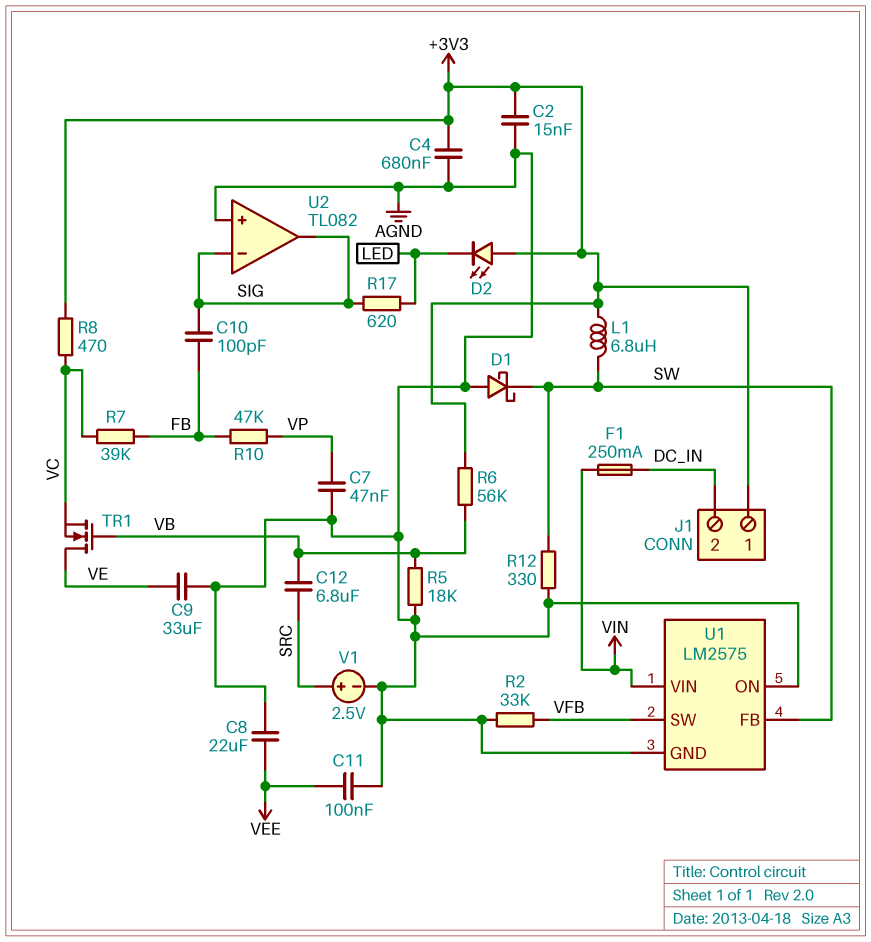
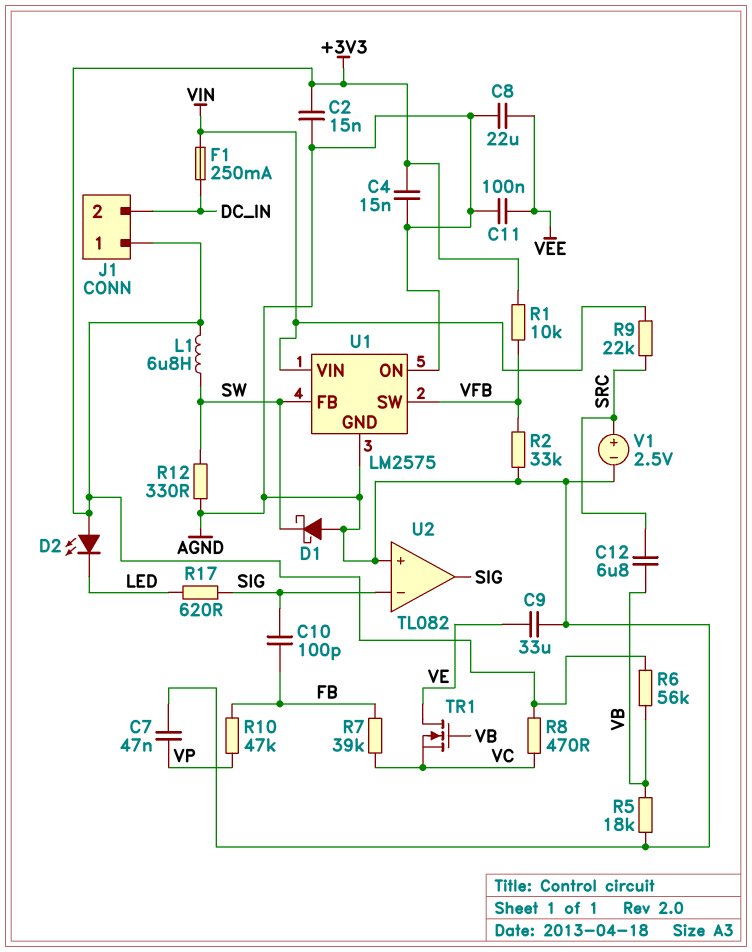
C4: 680nF (+3V3, AGND) -> 15nF (+3V3, AGND)
R1: none -> 10k (+3V3, VFB)
R9: none -> 22k (SRC, VIN)

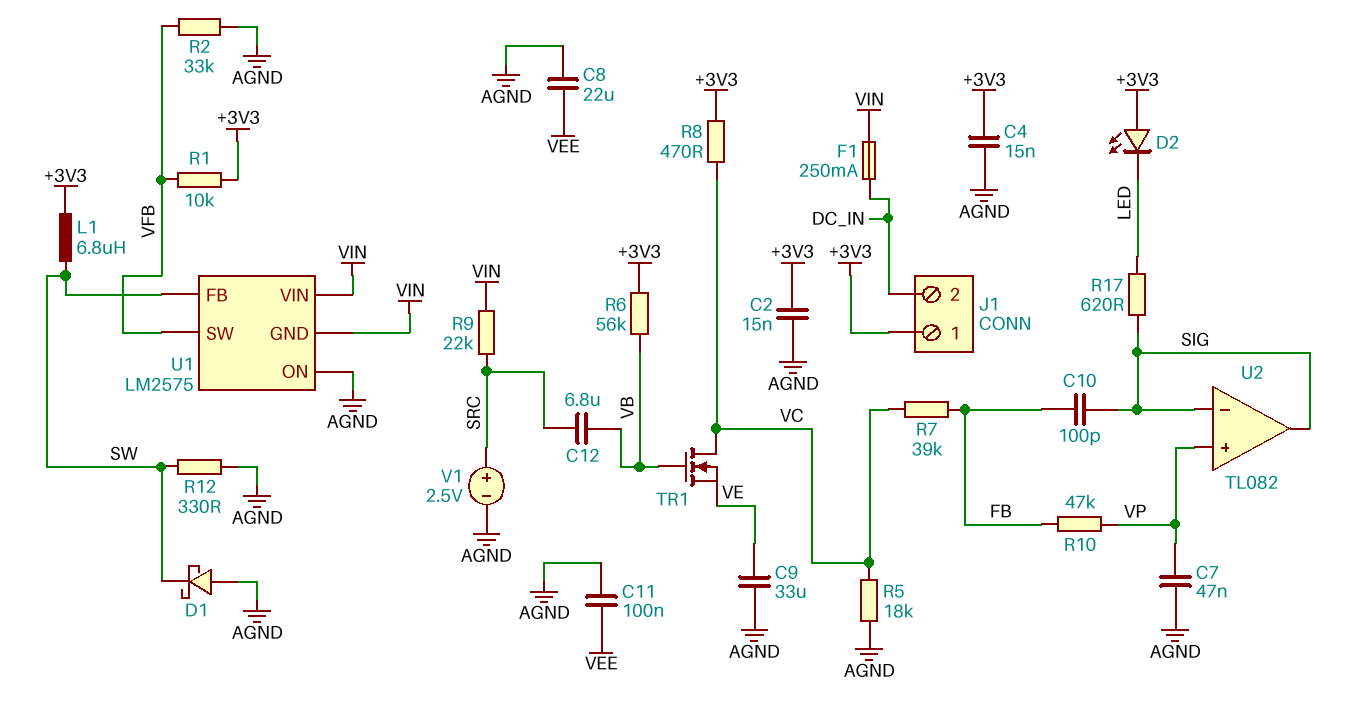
R5: 18k (AGND, VB) -> 18k (AGND, VC)
TR1: NMOS (G VB, D VE, S VC) -> NMOS (G VB, D VC, S VE)
U1 pin GND: AGND -> VIN
U2 pin in+: AGND -> VP

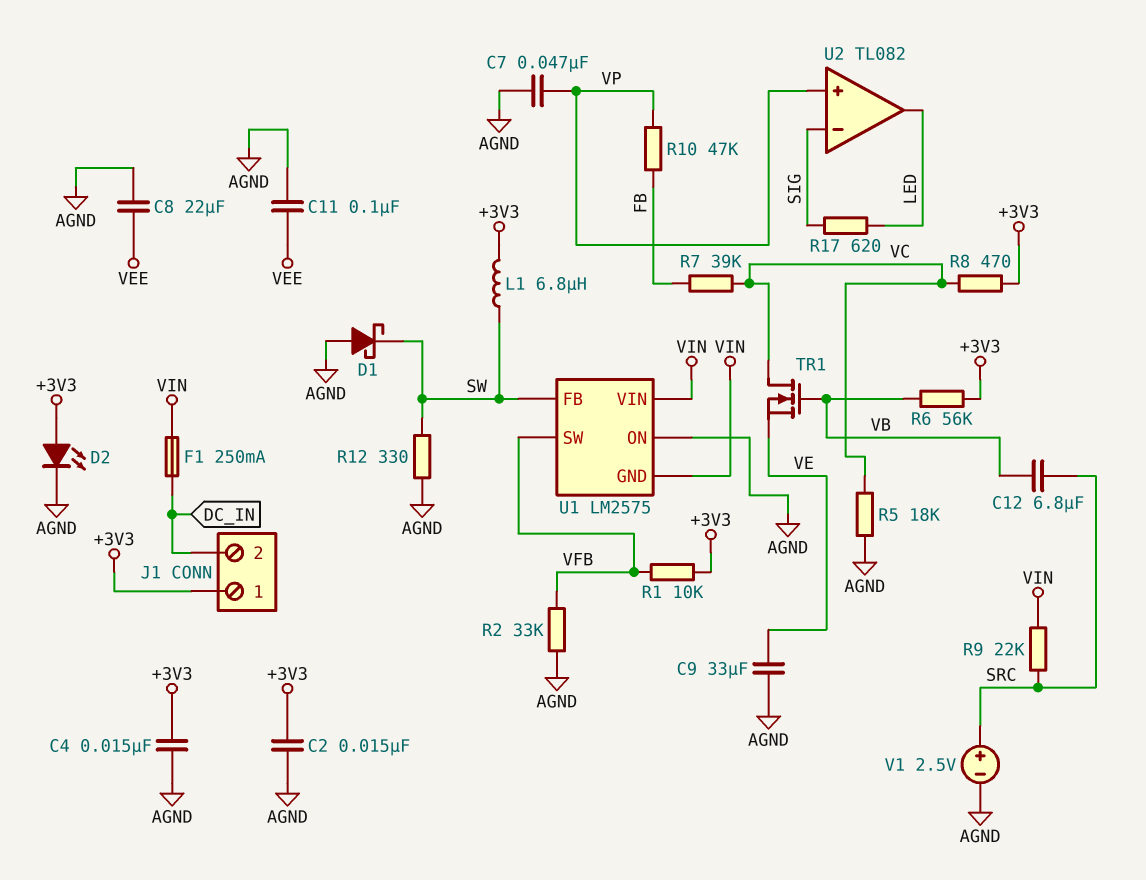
C10: 100pF (FB, SIG) -> none
D2: LED (A +3V3, K LED) -> LED (A +3V3, K AGND)
U2 pin out: SIG -> LED

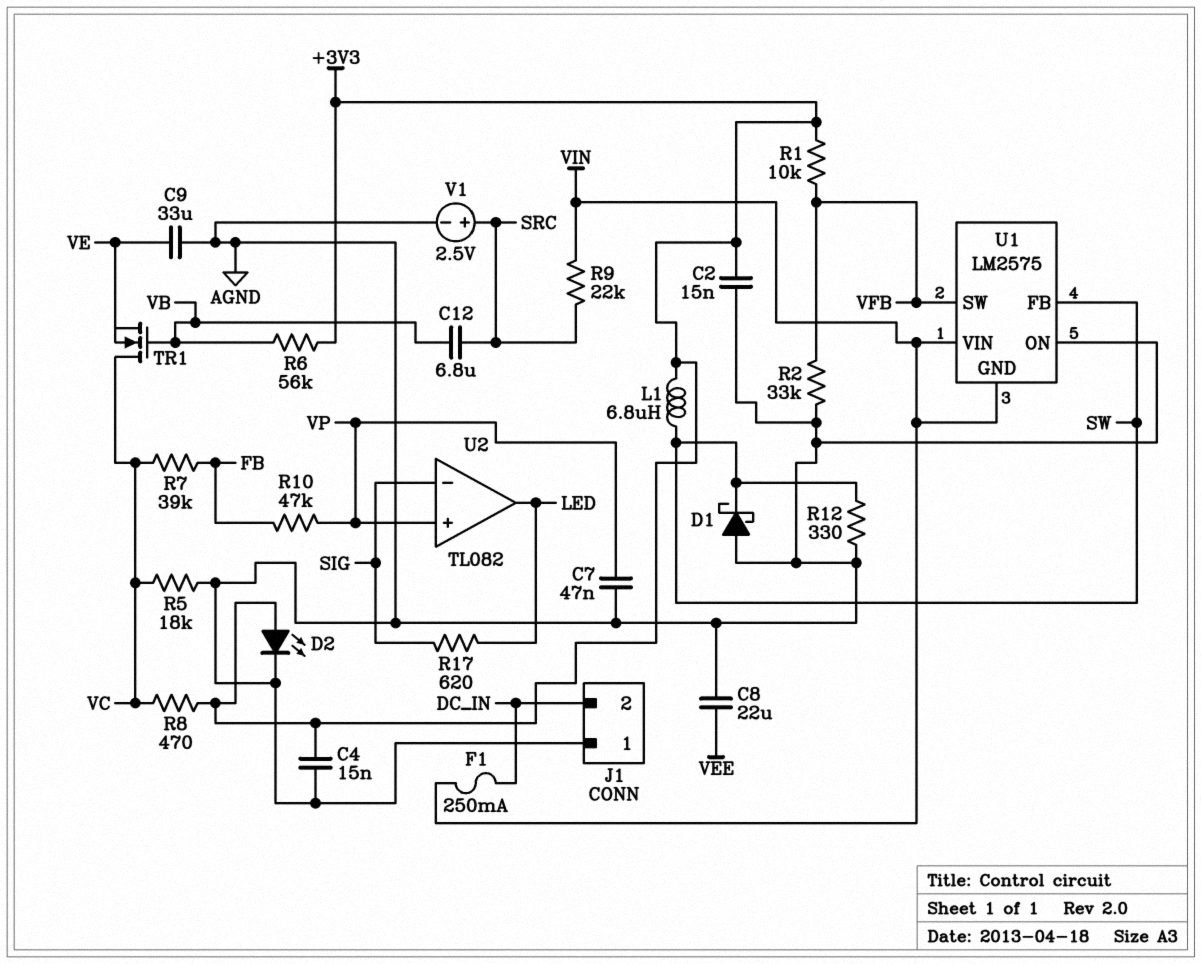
C11: 100nF (AGND, VEE) -> none
J1 pin 1: +3V3 -> AGND

